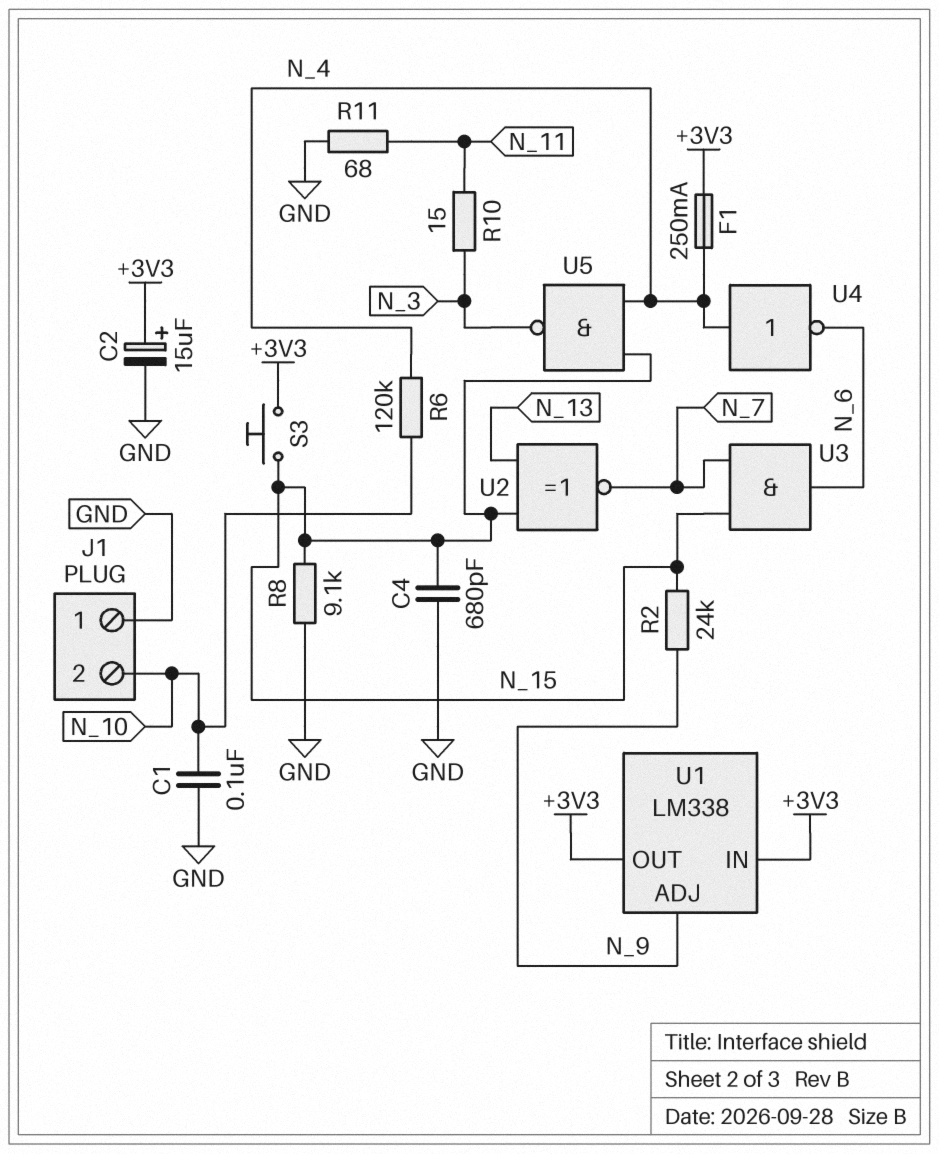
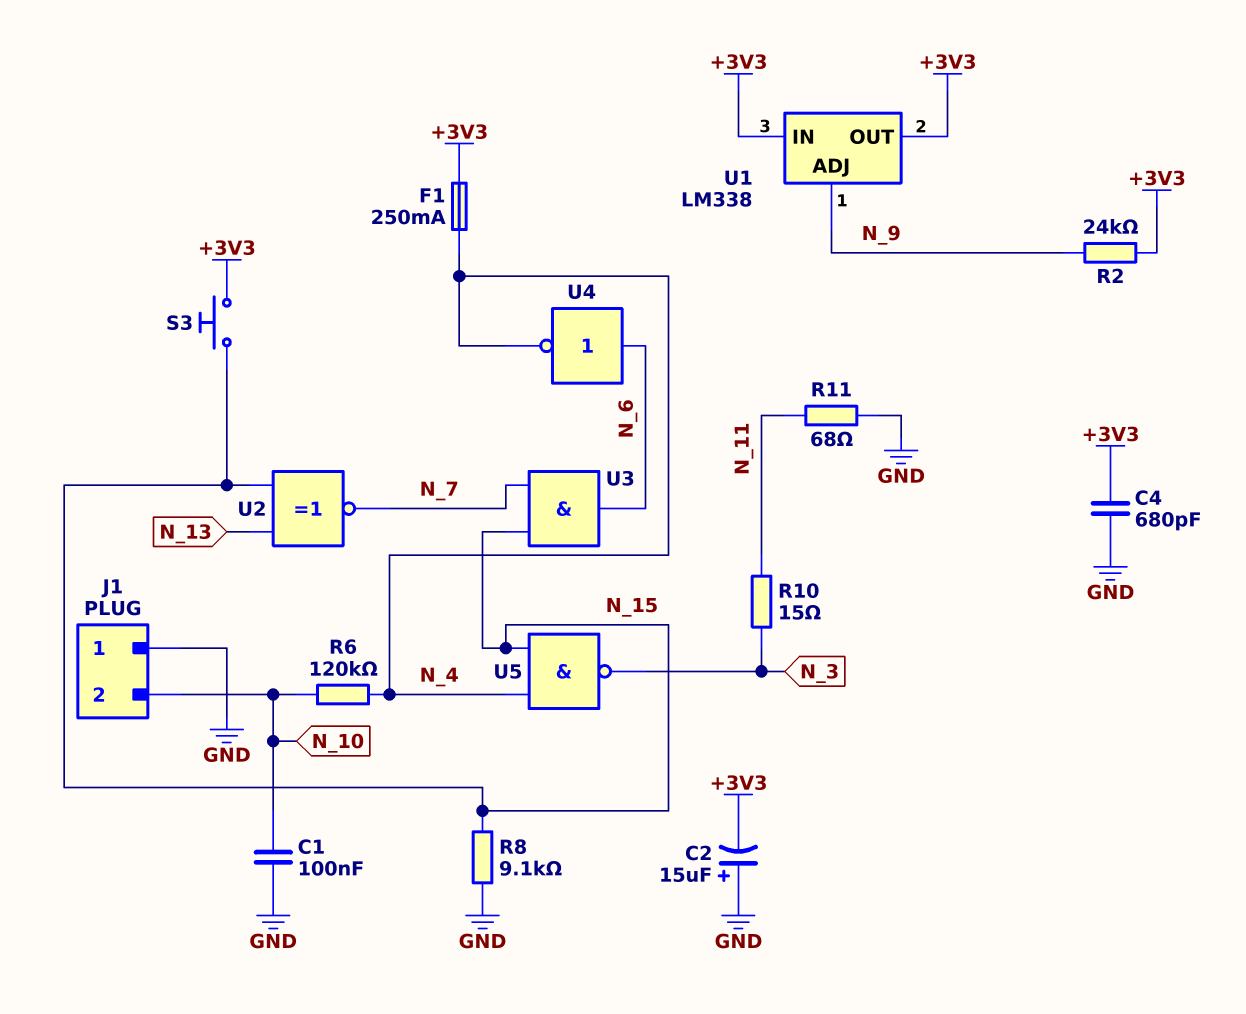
C2: 15uF (plus +3V3, minus GND) -> 15uF (plus GND, minus +3V3)
C4: 680pF (GND, N_15) -> 680pF (+3V3, GND)
R2: 24k (N_9, N_15) -> 24k (+3V3, N_9)
U4: NOT (in N_4, out N_6) -> NOT (in N_6, out N_4)

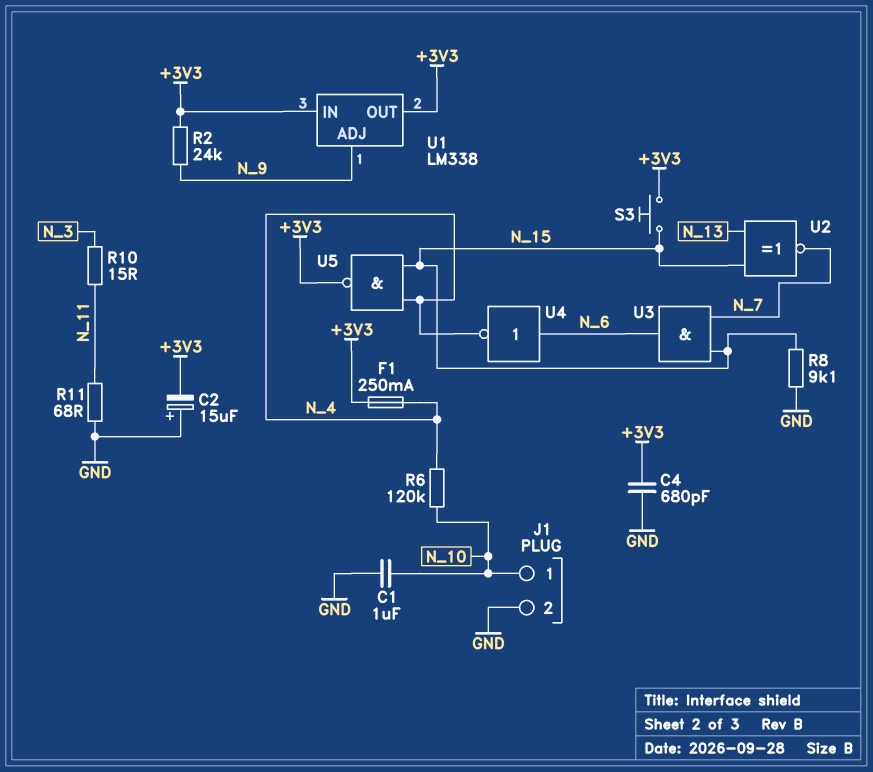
C1: 100nF (GND, N_10) -> 1uF (GND, N_10)
J1 pin 1: GND -> N_10
J1 pin 2: N_10 -> GND
U5: NAND (in N_4, in N_15, out N_3) -> NAND (in N_4, in N_15, out +3V3)

